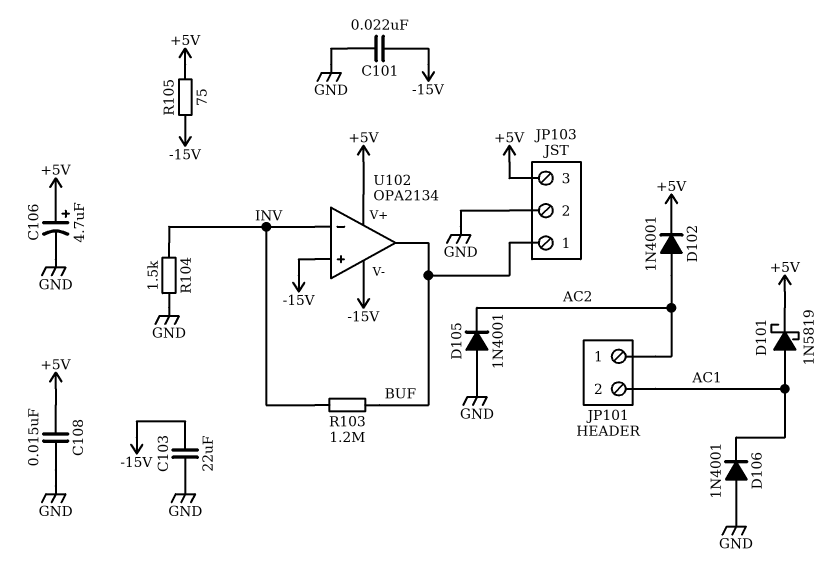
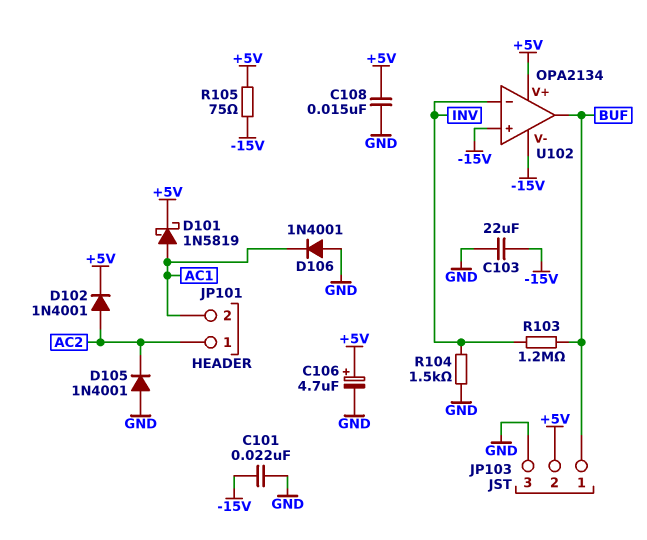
JP103 pin 2: GND -> +5V
JP103 pin 3: +5V -> GND

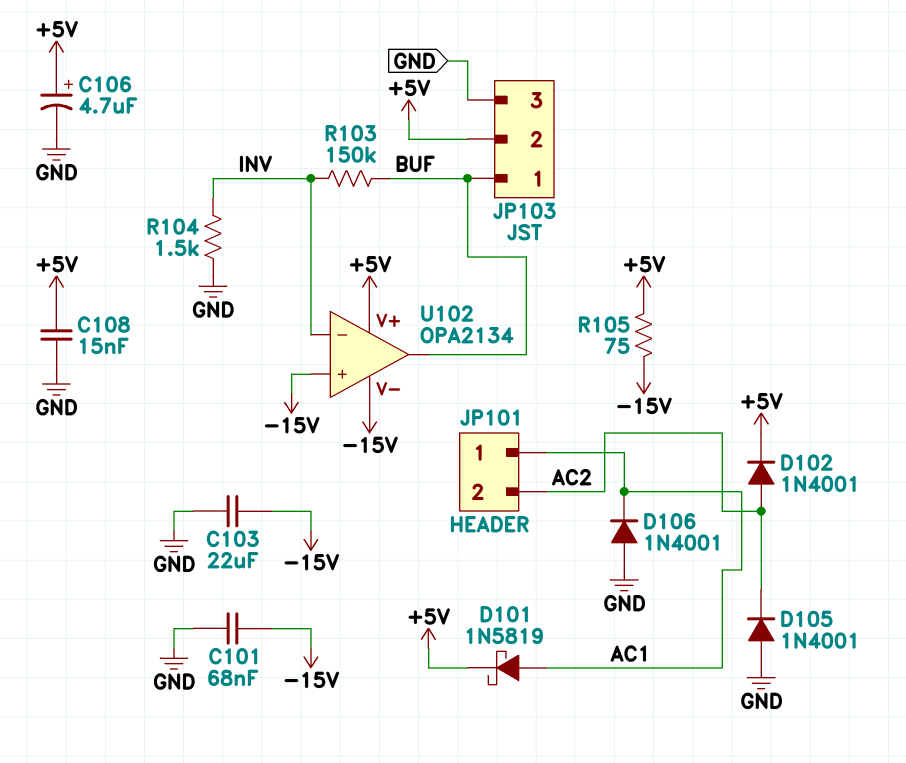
C101: 22nF (-15V, GND) -> 68nF (-15V, GND)
JP101 pin 1: AC2 -> AC1
JP101 pin 2: AC1 -> AC2
R103: 1.2M (BUF, INV) -> 150k (BUF, INV)

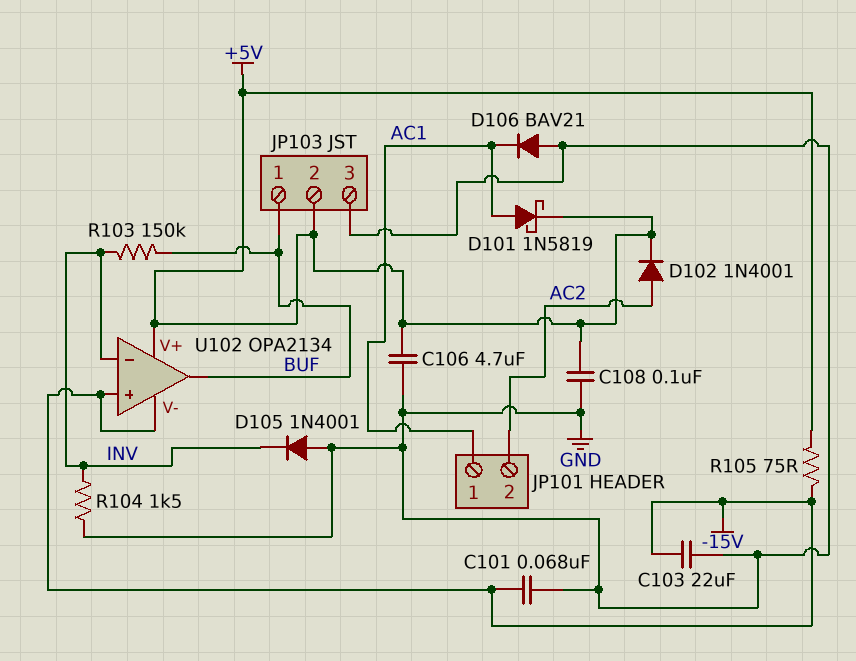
C106: 4.7uF (plus +5V, minus GND) -> 4.7uF (+5V, GND)
C108: 15nF (+5V, GND) -> 100nF (+5V, GND)
D105: diode 1N4001 (A GND, K AC2) -> diode 1N4001 (A GND, K INV)
D106: diode 1N4001 (A GND, K AC1) -> diode BAV21 (A GND, K AC1)

